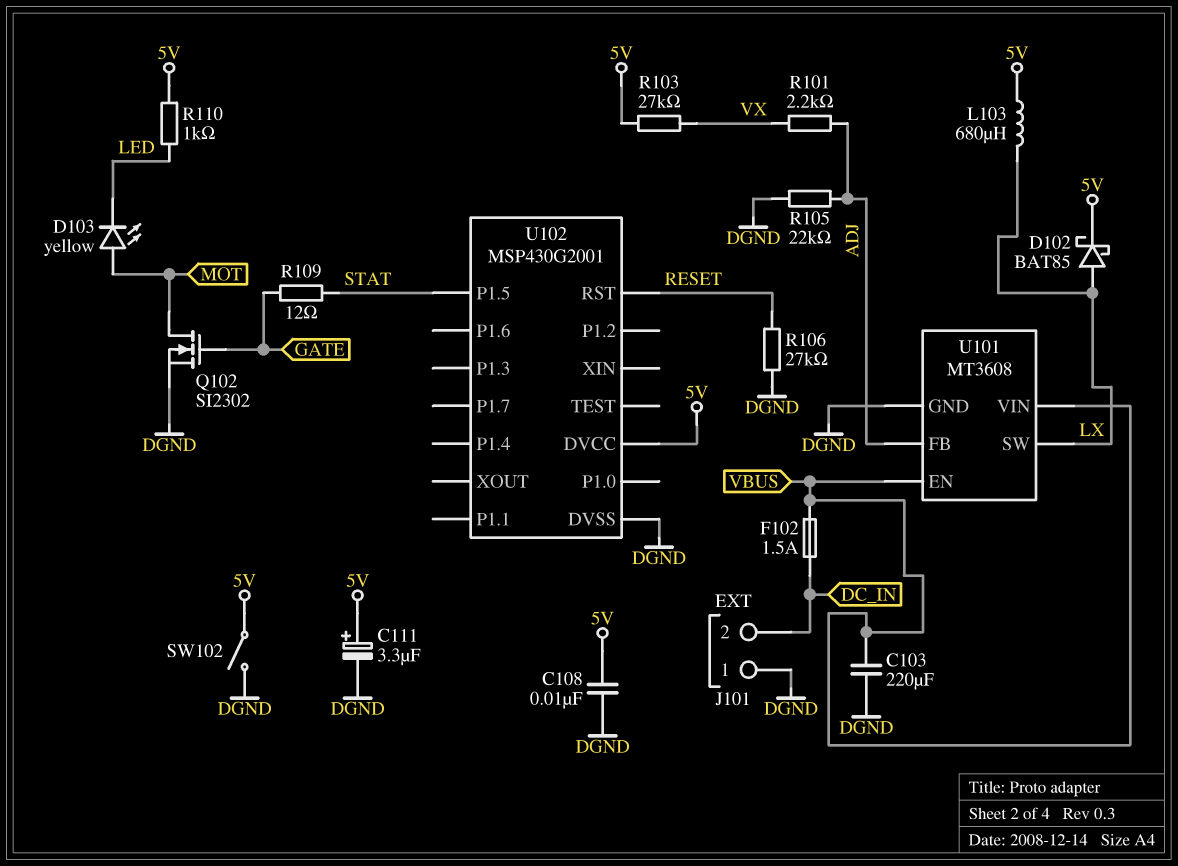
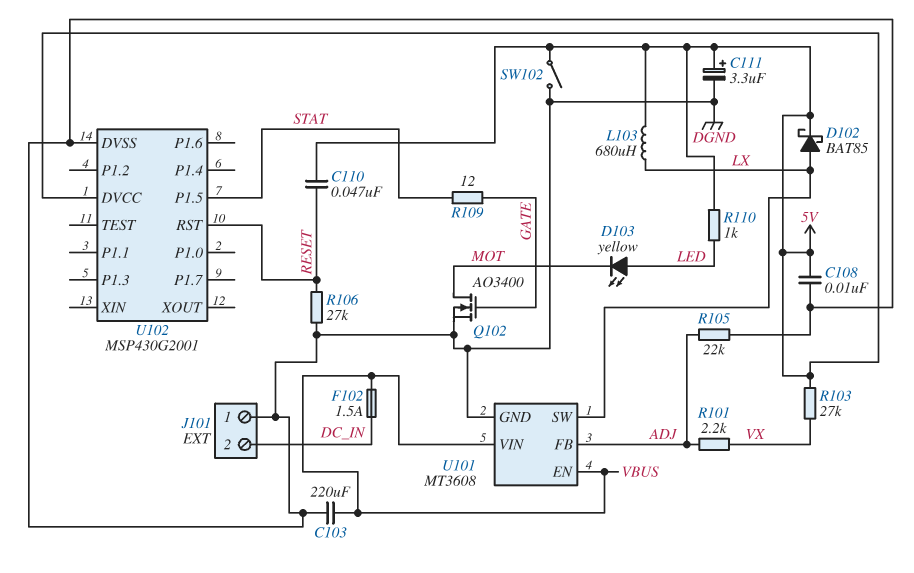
C110: none -> 47nF (5V, RESET)
D103: LED yellow (A MOT, K LED) -> LED yellow (A LED, K MOT)
Q102: NMOS SI2302 (G GATE, D MOT, S DGND) -> NMOS AO3400 (G GATE, D MOT, S DGND)

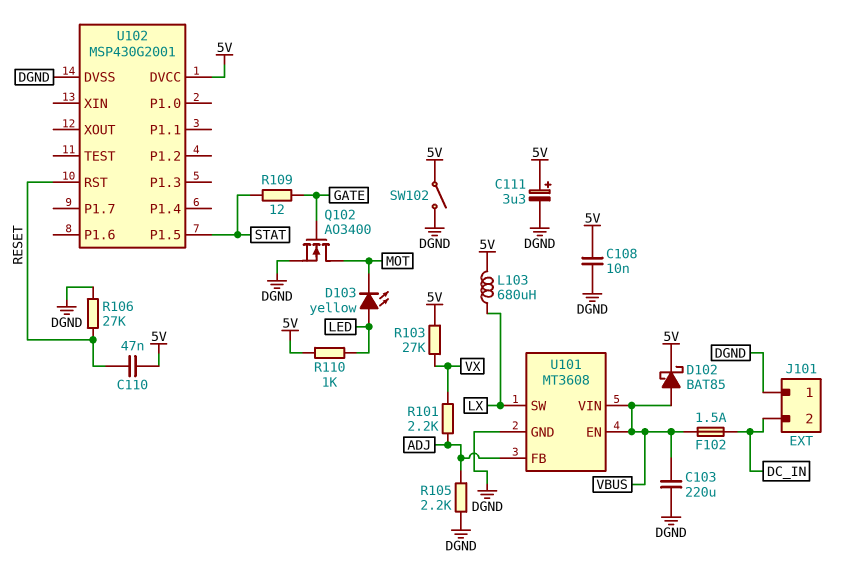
D102: schottky BAT85 (A LX, K 5V) -> schottky BAT85 (A VBUS, K 5V)
R105: 22k (ADJ, DGND) -> 2.2k (ADJ, DGND)

